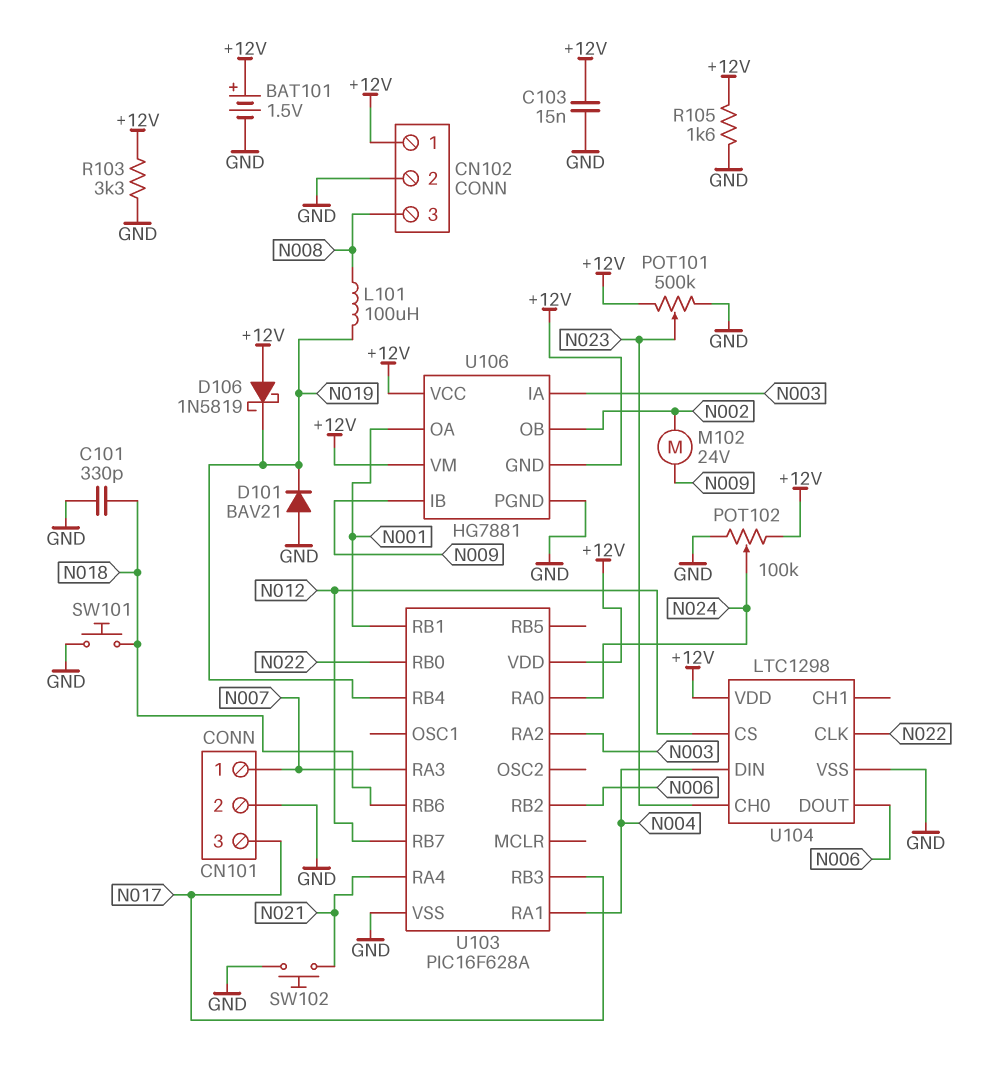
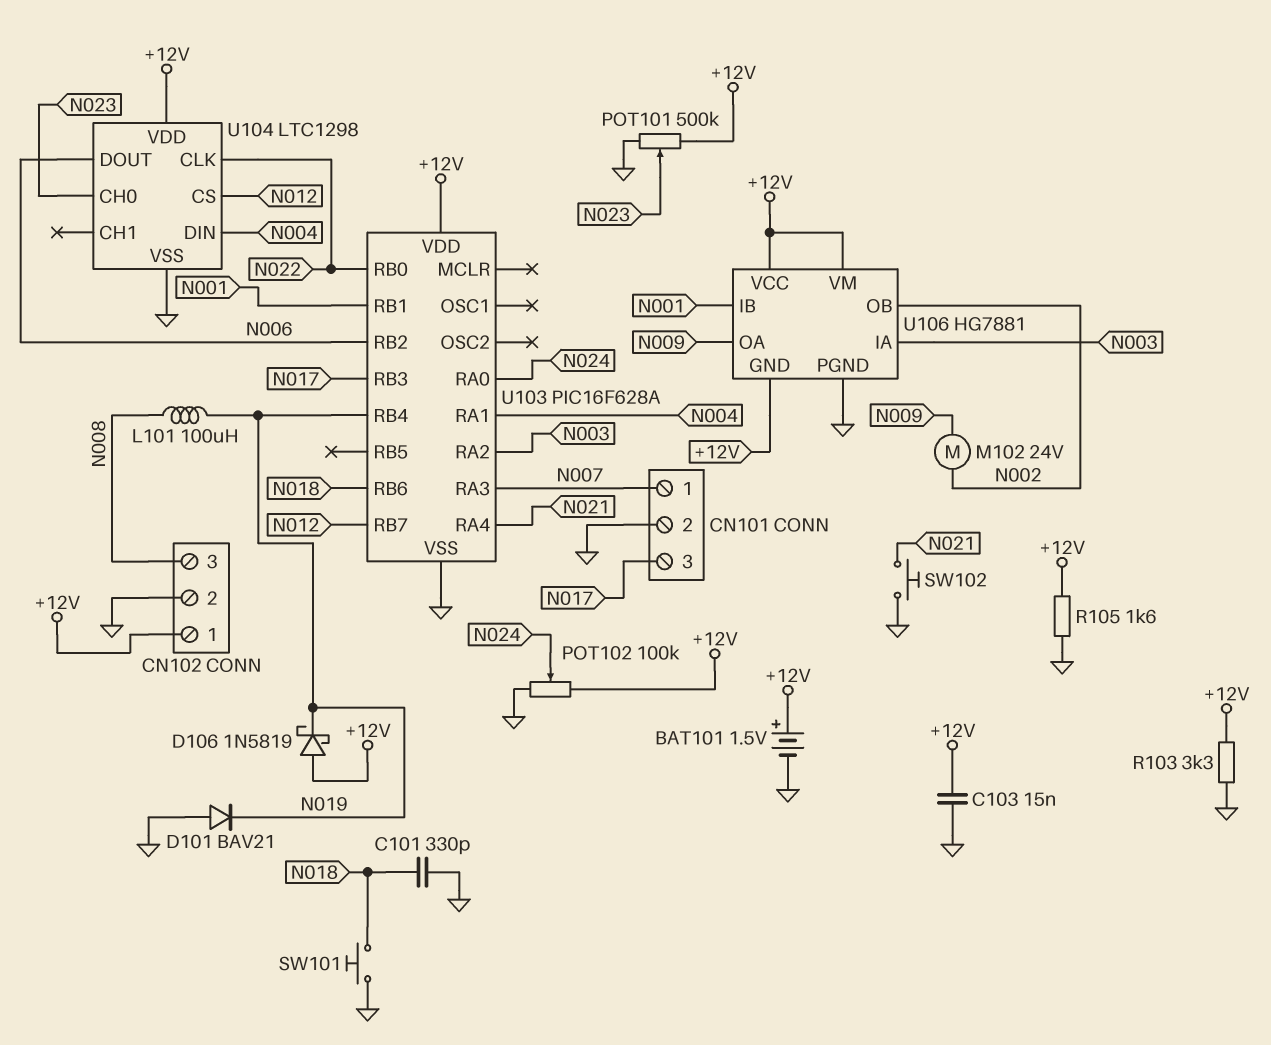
U106 pin IB: N009 -> N001
U106 pin OA: N001 -> N009

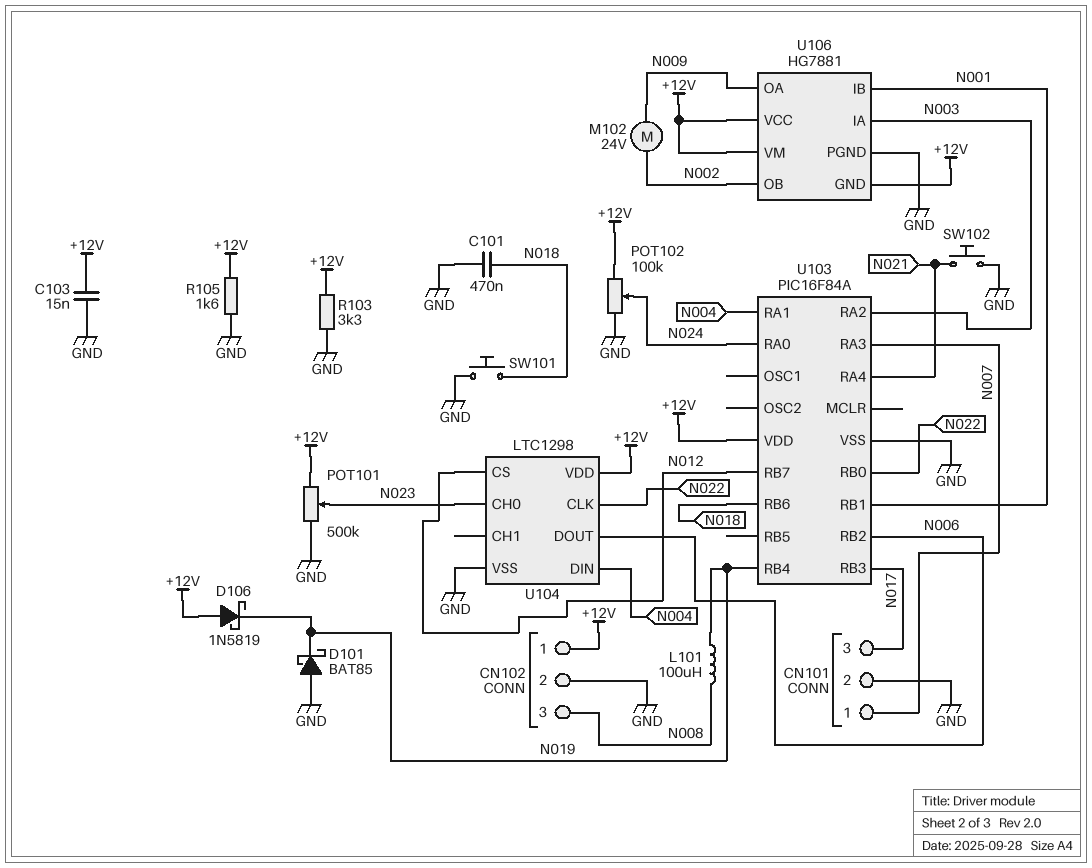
BAT101: 1.5V (plus +12V, minus GND) -> none
C101: 330pF (GND, N018) -> 470nF (GND, N018)
D101: diode BAV21 (A GND, K N019) -> schottky BAT85 (A GND, K N019)
U103: PIC16F628A -> PIC16F84A

